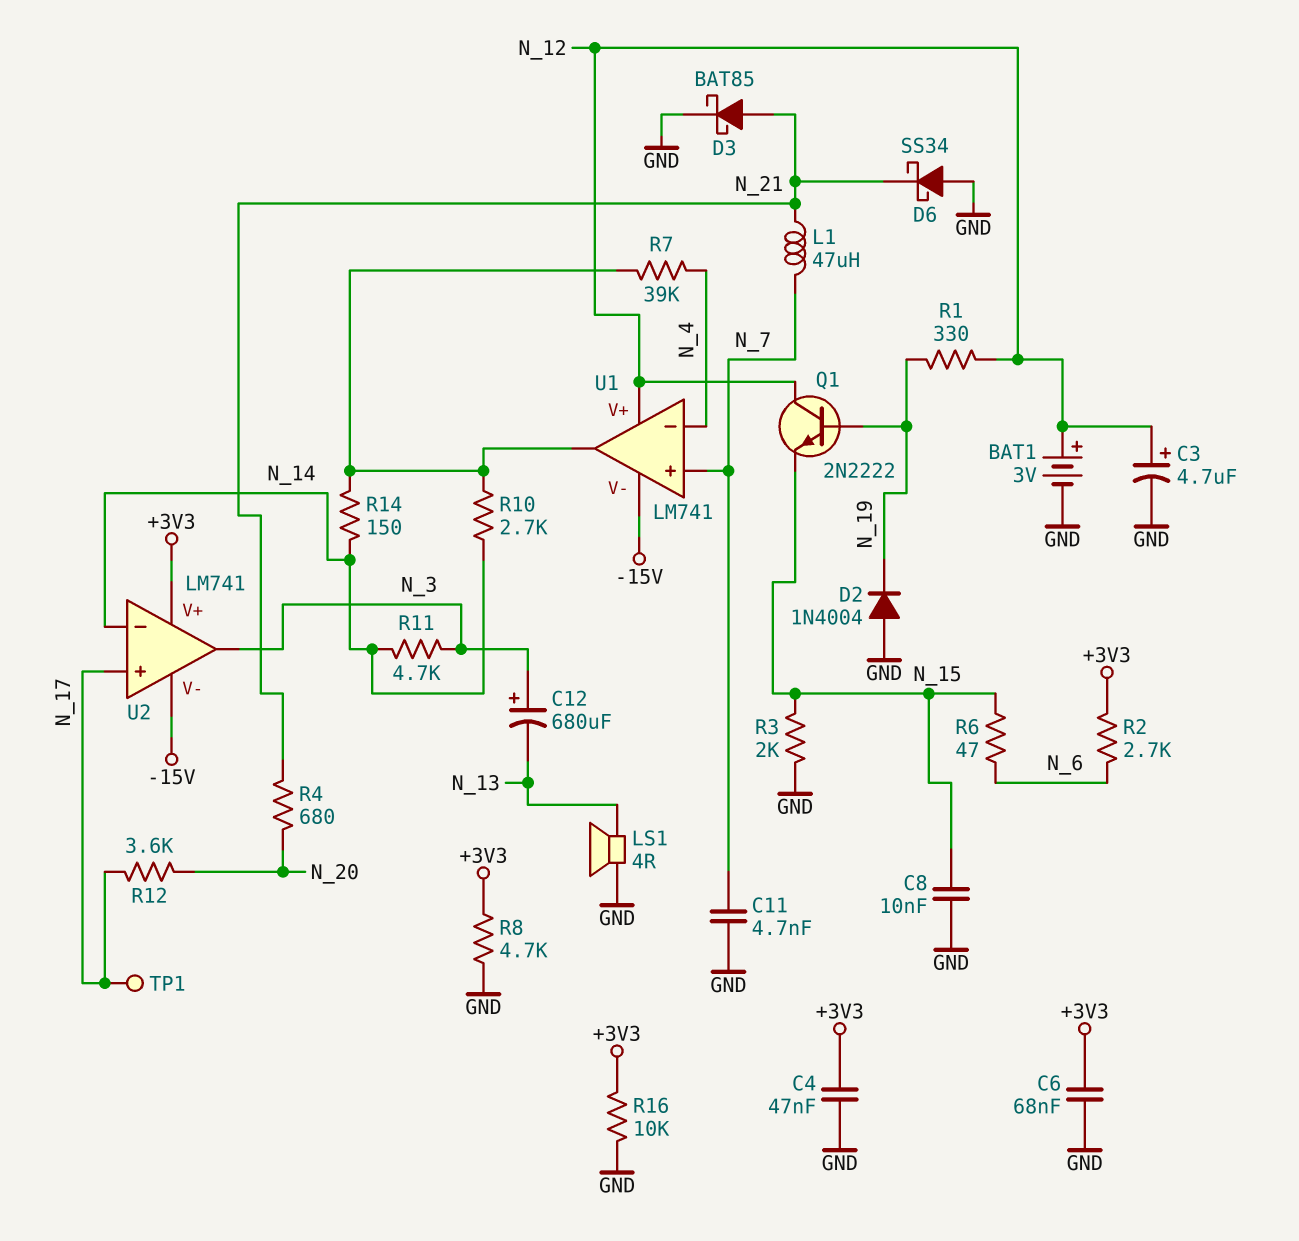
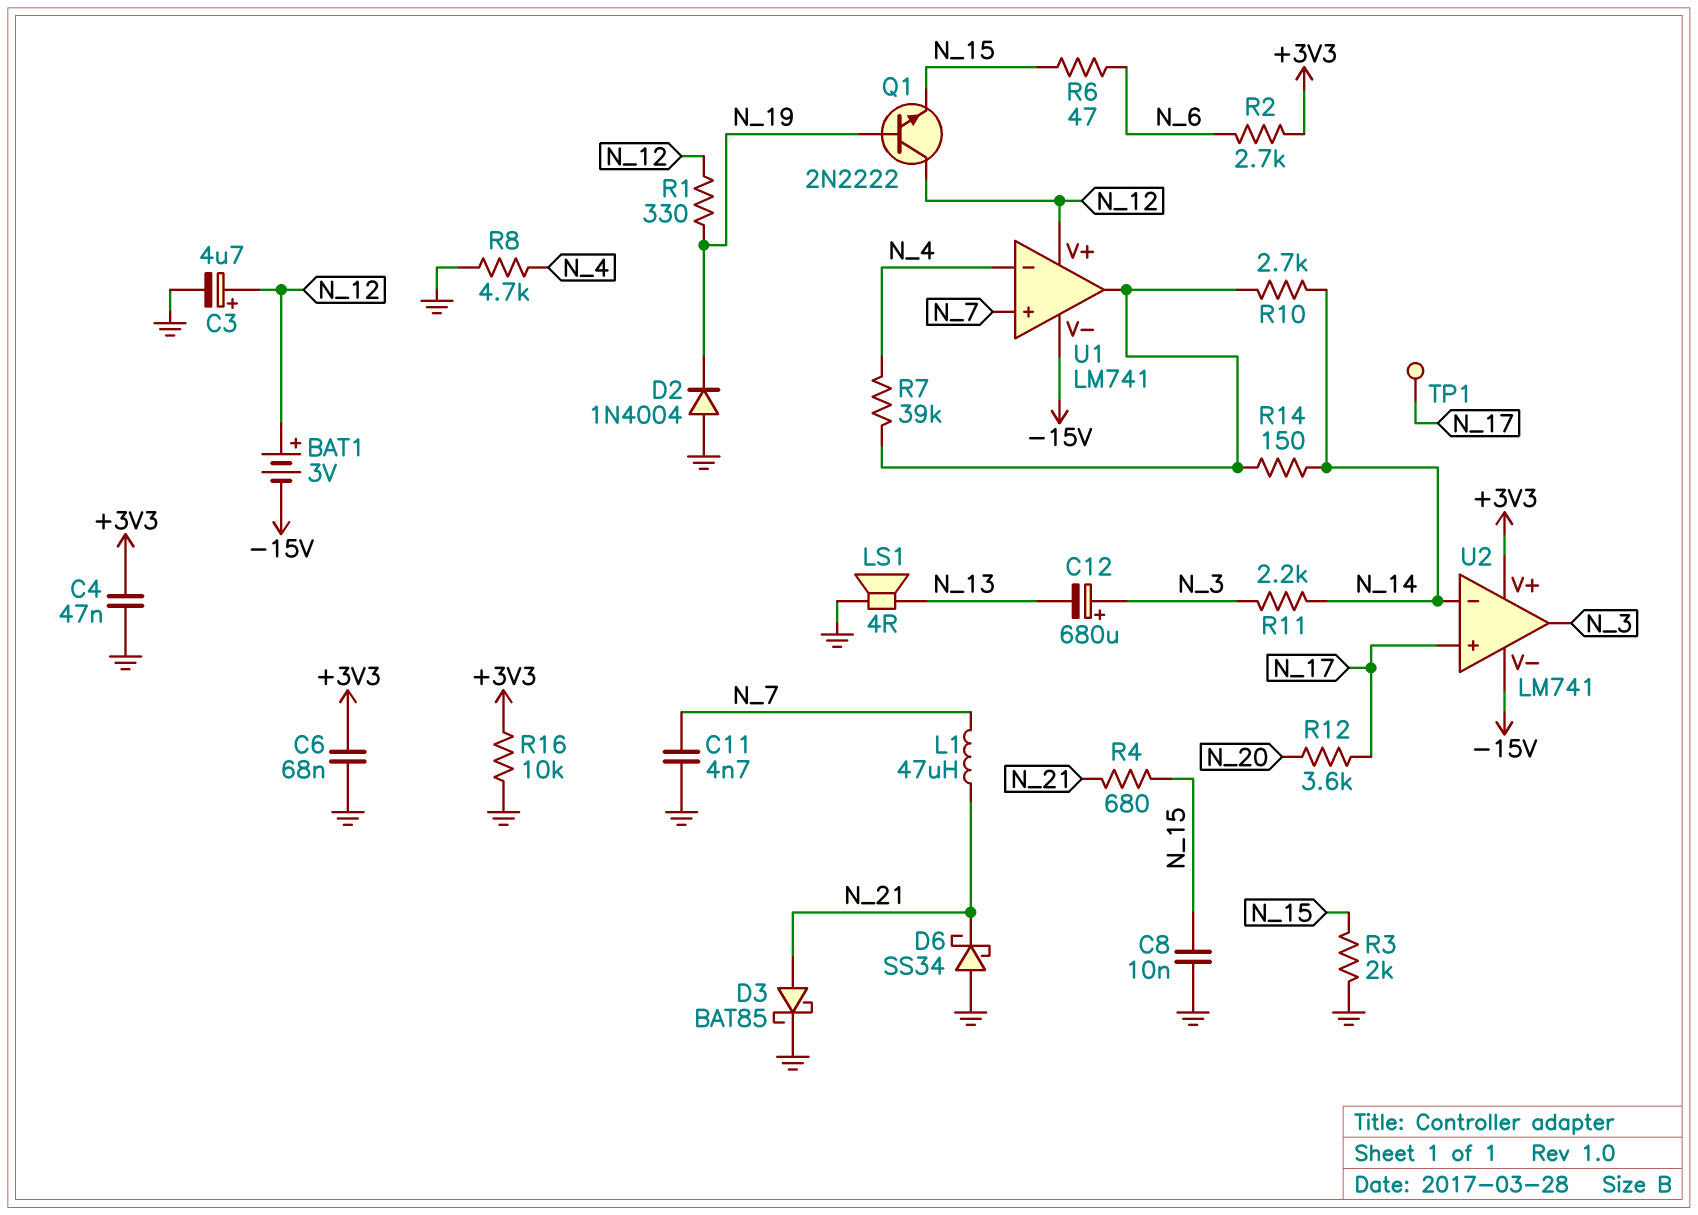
BAT1: 3V (plus N_12, minus GND) -> 3V (plus N_12, minus -15V)
R4: 680 (N_20, N_21) -> 680 (N_15, N_21)
R8: 4.7k (+3V3, GND) -> 4.7k (GND, N_4)
R11: 4.7k (N_3, N_14) -> 2.2k (N_3, N_14)

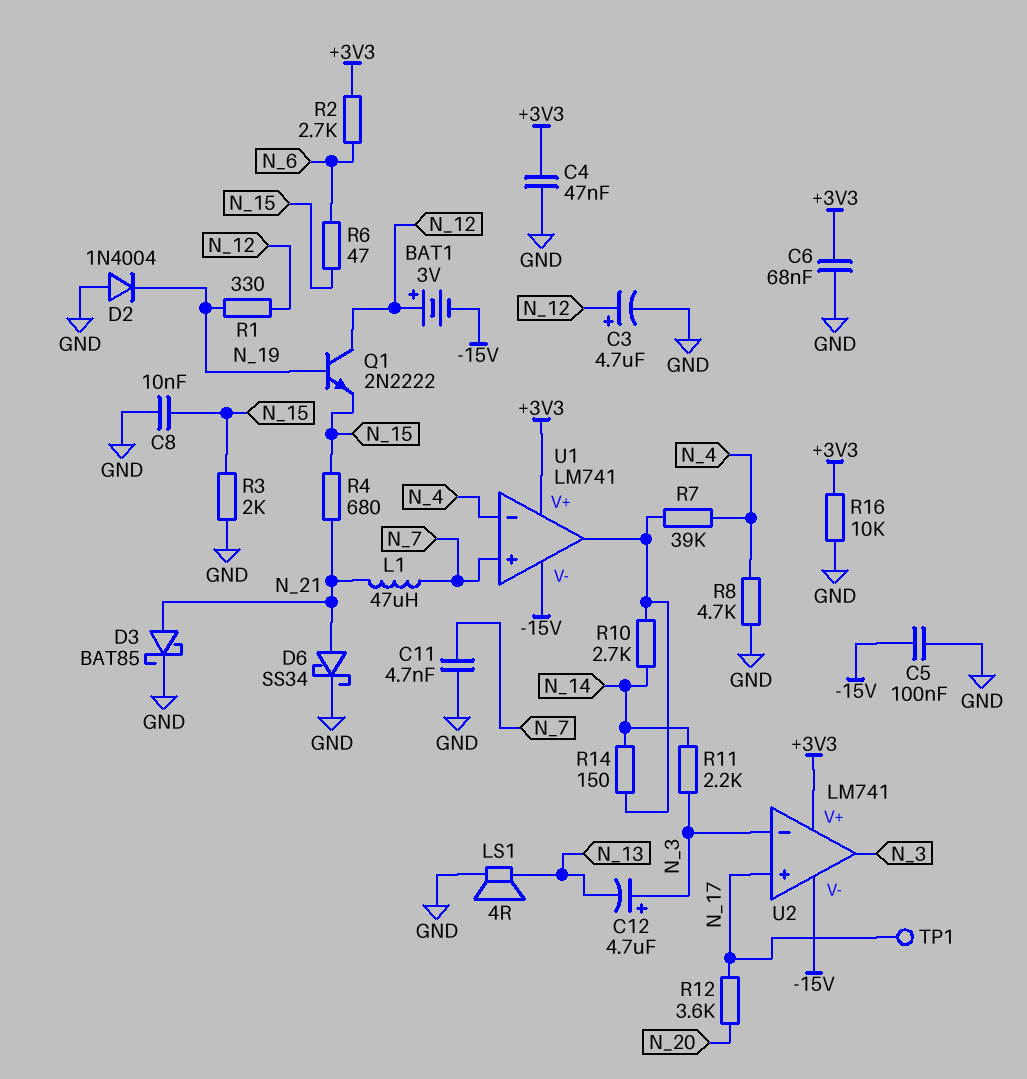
C5: none -> 100nF (-15V, GND)
C12: 680uF (plus N_3, minus N_13) -> 4.7uF (plus N_3, minus N_13)
D6: schottky SS34 (A GND, K N_21) -> schottky SS34 (A N_21, K GND)
U1 pin V+: N_12 -> +3V3
U2 pin in-: N_14 -> N_3

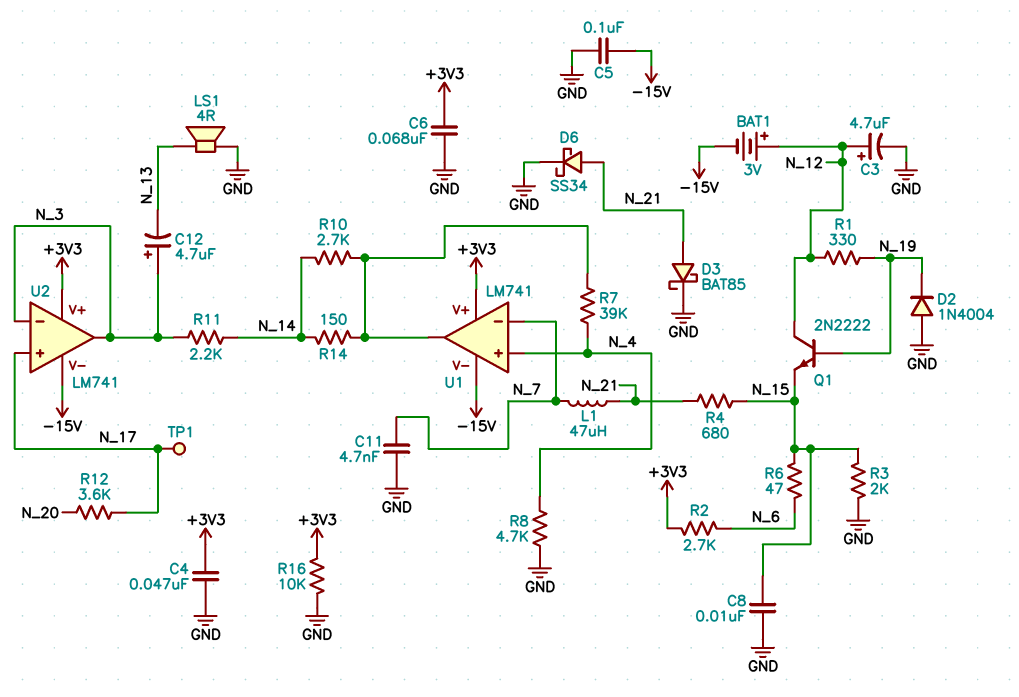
U1 pin in+: N_7 -> N_4
U1 pin in-: N_4 -> N_7

